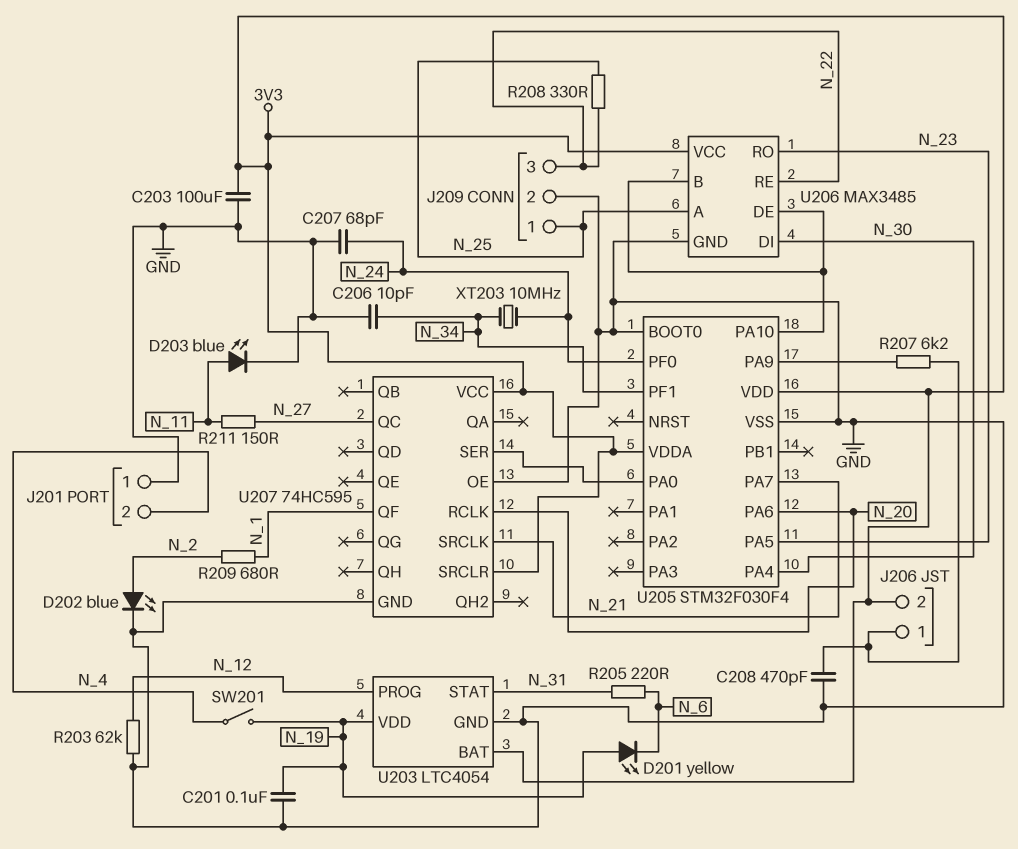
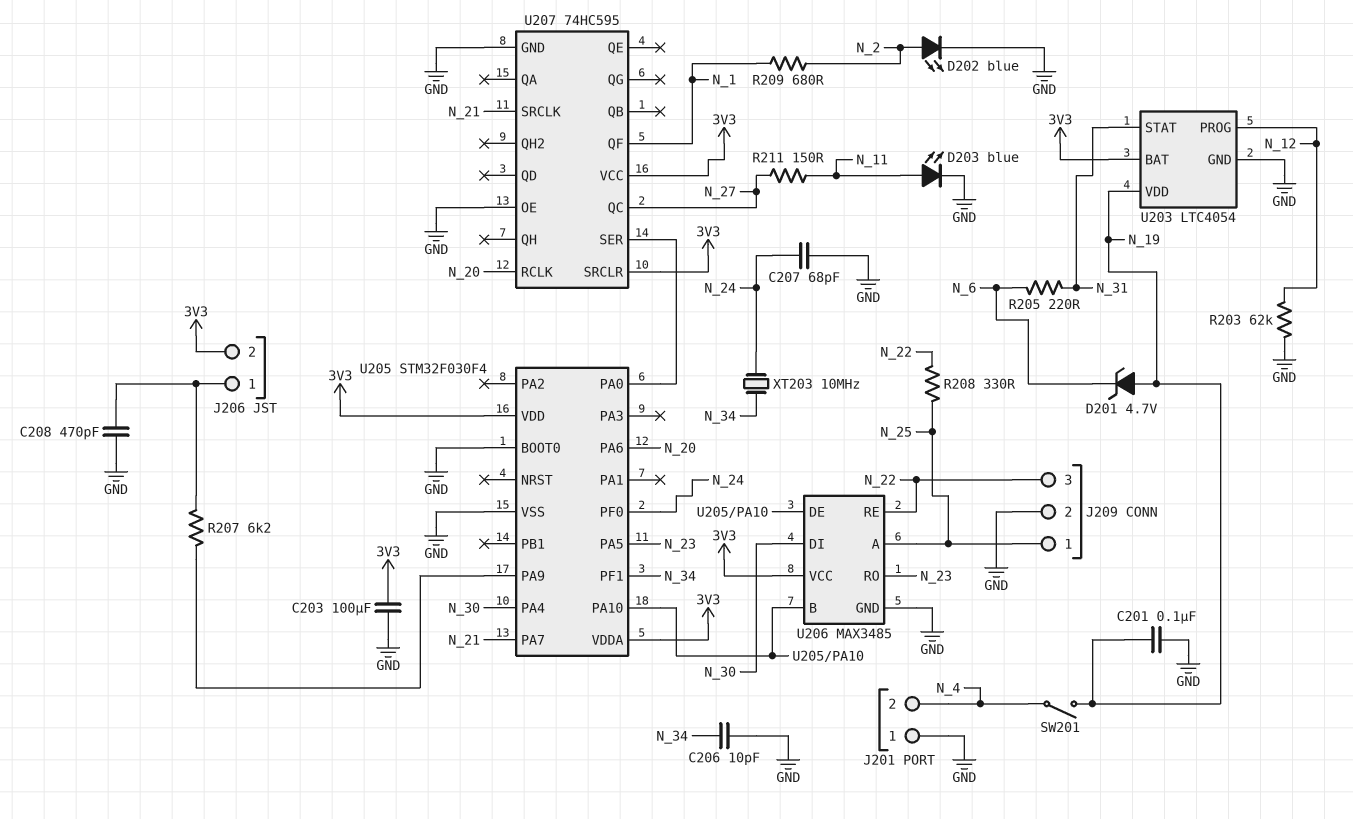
D201: LED yellow (A N_19, K N_6) -> zener 4.7V (A N_19, K N_6)

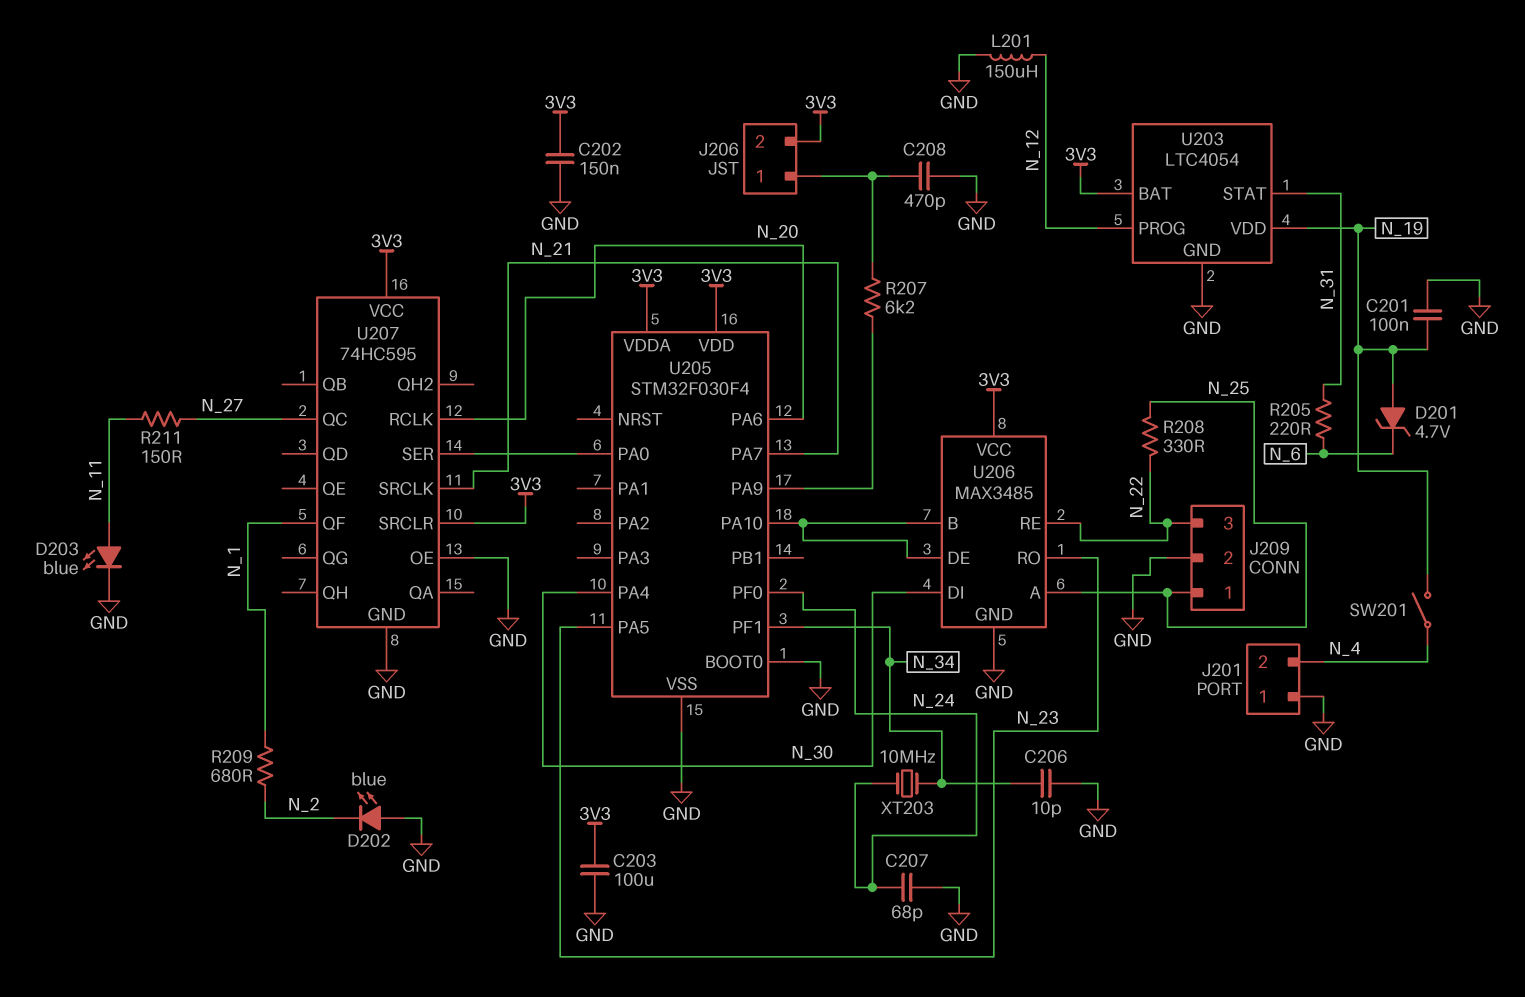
C202: none -> 150nF (3V3, GND)
D202: LED blue (A N_2, K GND) -> LED blue (A GND, K N_2)
L201: none -> 150uH (GND, N_12)
R203: 62k (GND, N_12) -> none

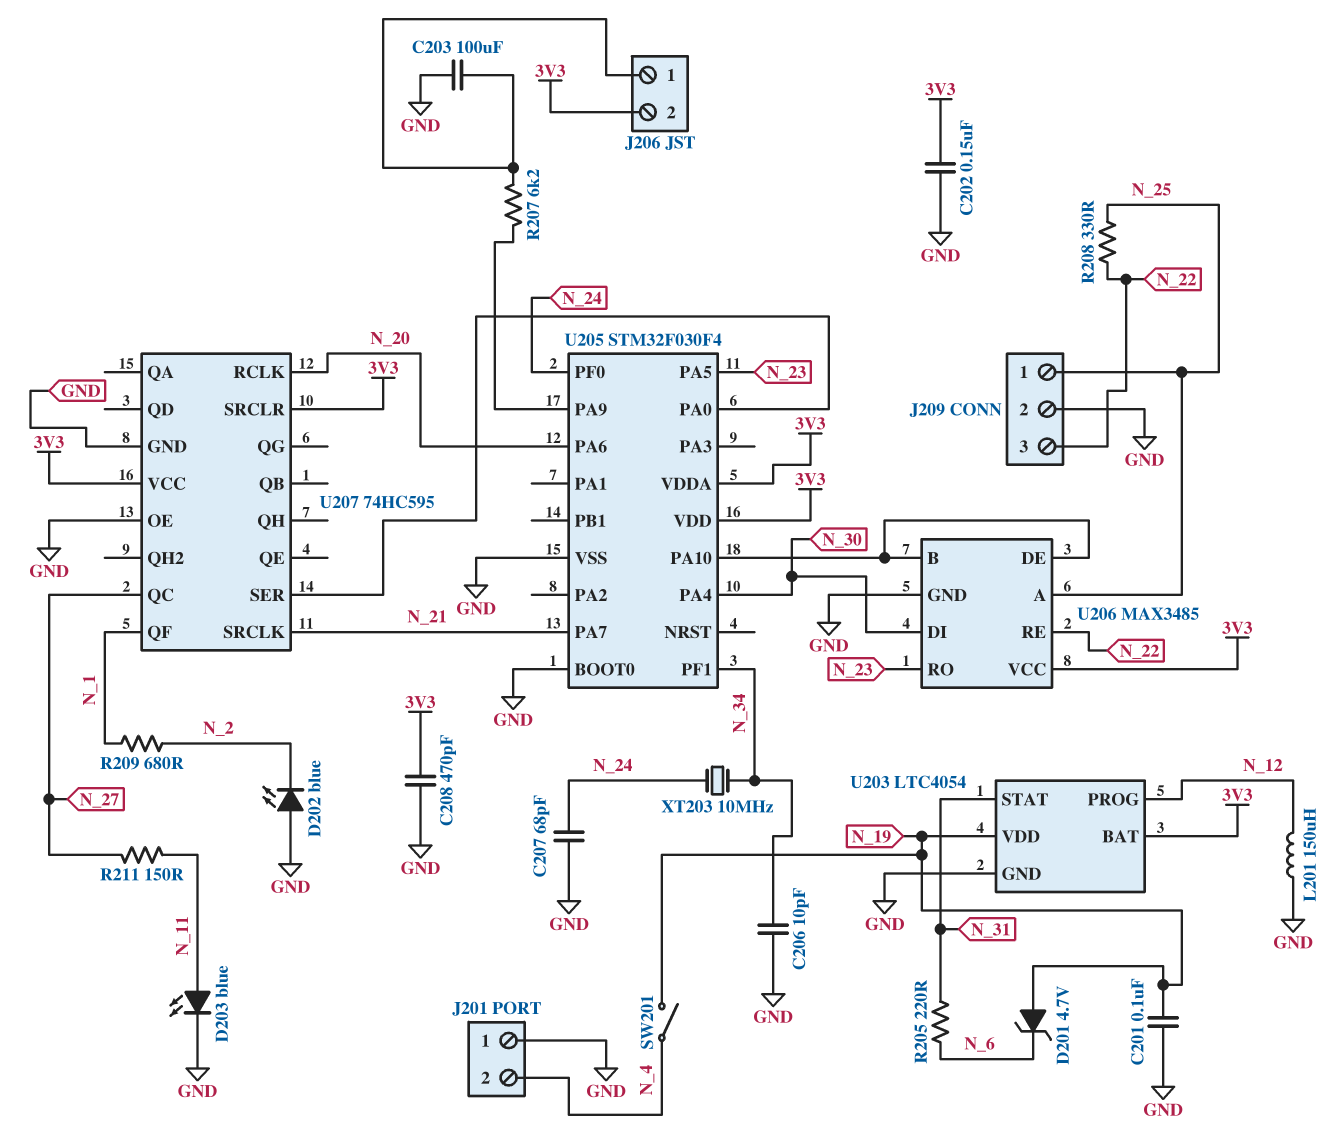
C203: 100uF (3V3, GND) -> 100uF (GND, J206/1)
C208: 470pF (GND, J206/1) -> 470pF (3V3, GND)

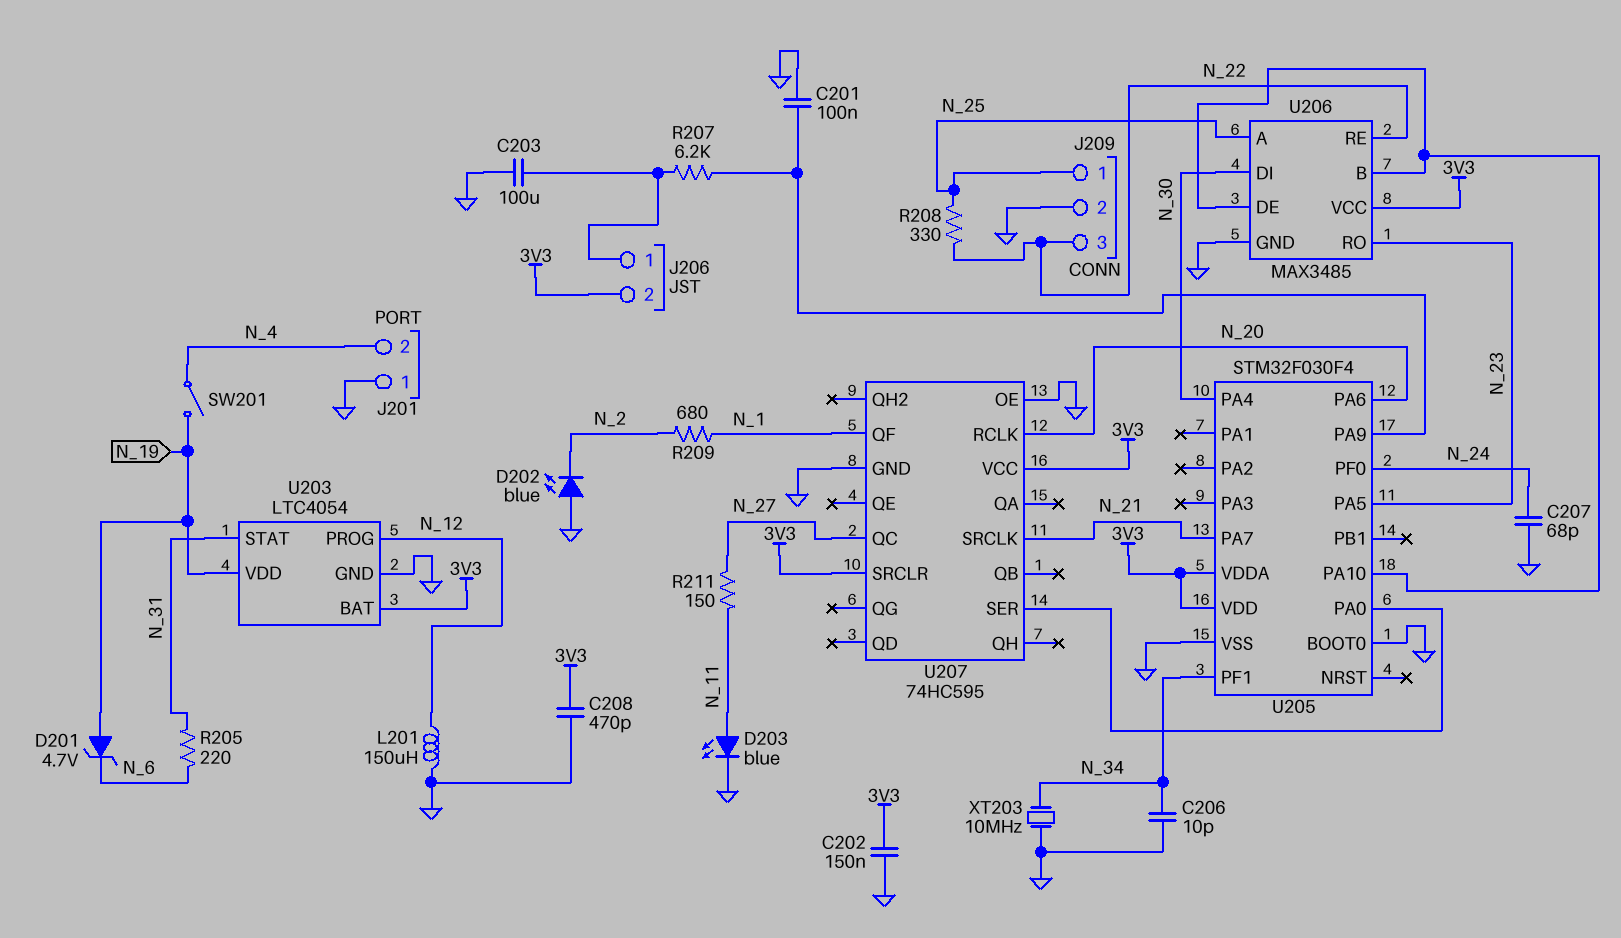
C201: 100nF (GND, N_19) -> 100nF (GND, U205/PA9)
XT203: 10MHz (N_24, N_34) -> 10MHz (GND, N_34)

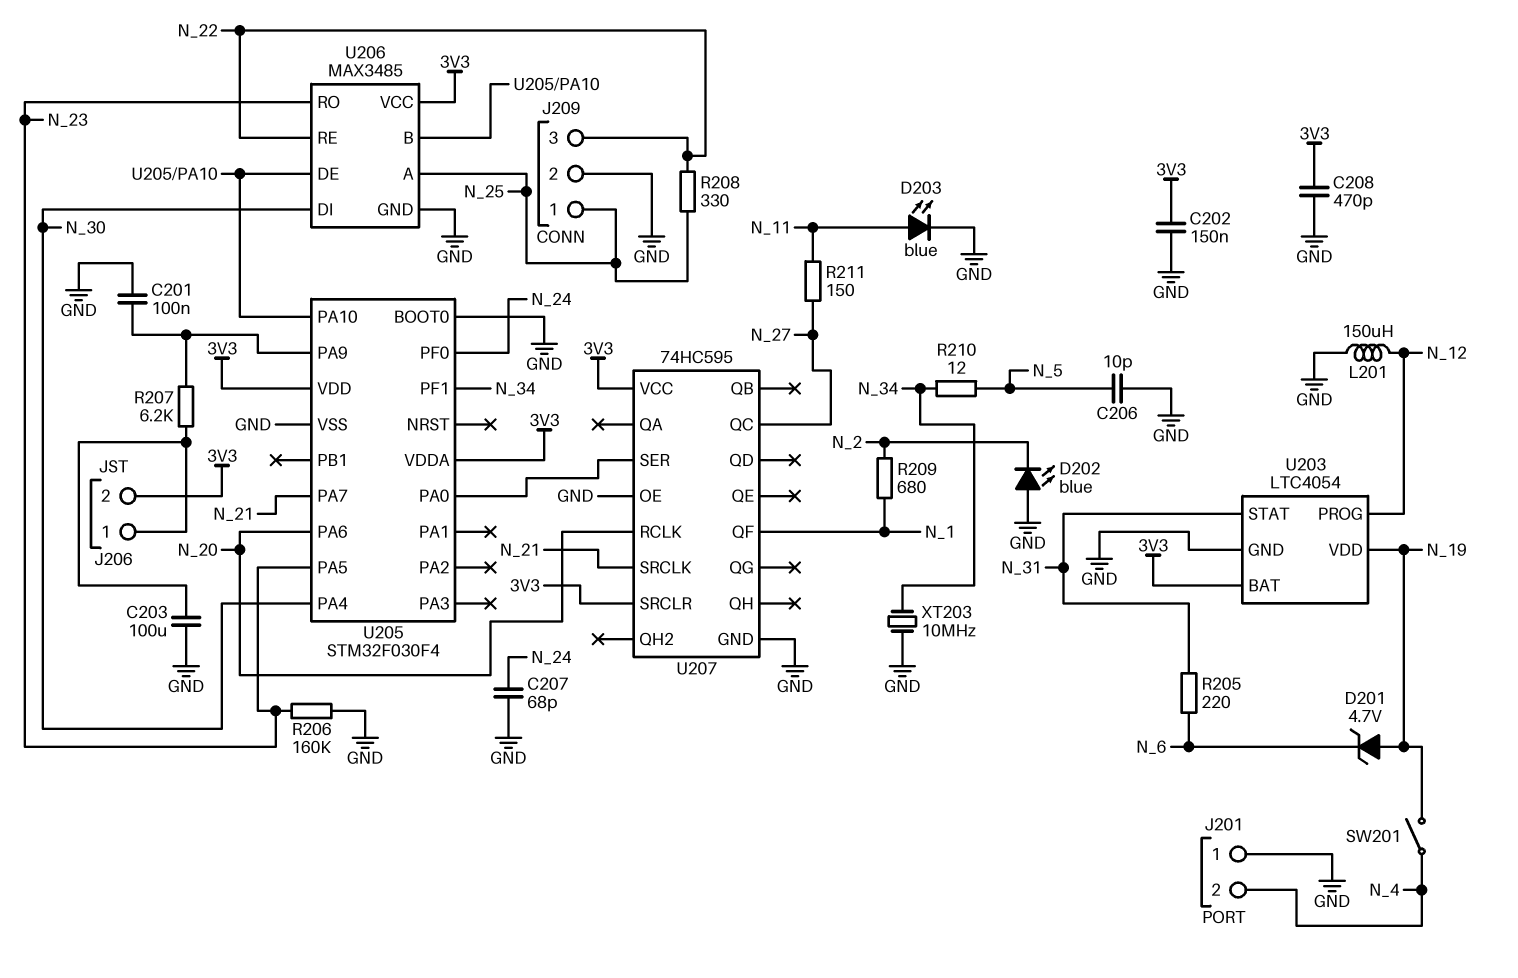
C206: 10pF (GND, N_34) -> 10pF (GND, N_5)
R206: none -> 160k (GND, N_23)
R210: none -> 12 (N_5, N_34)

